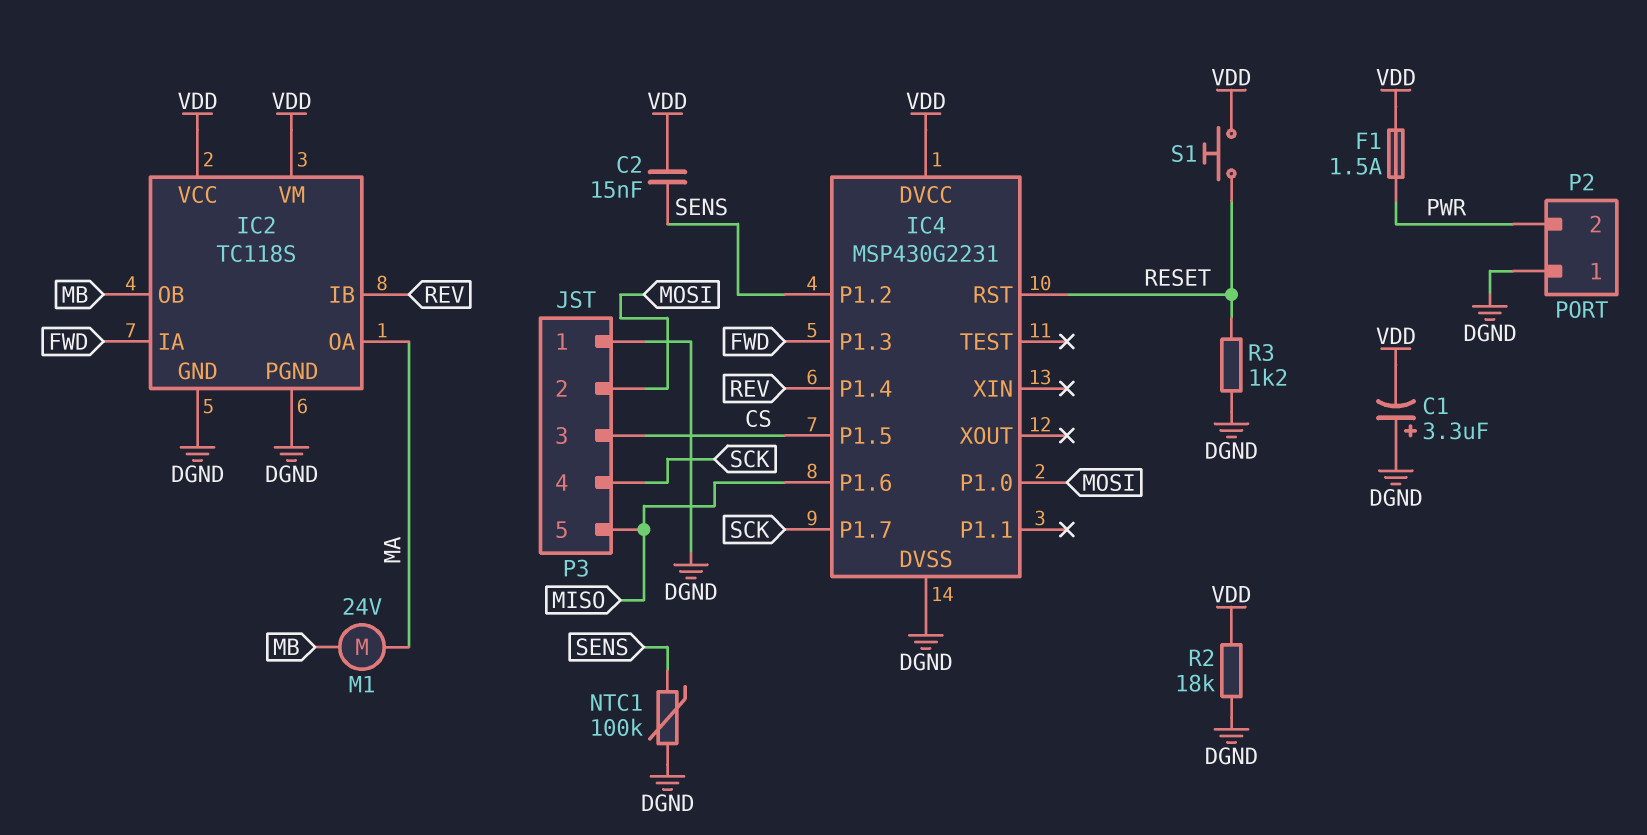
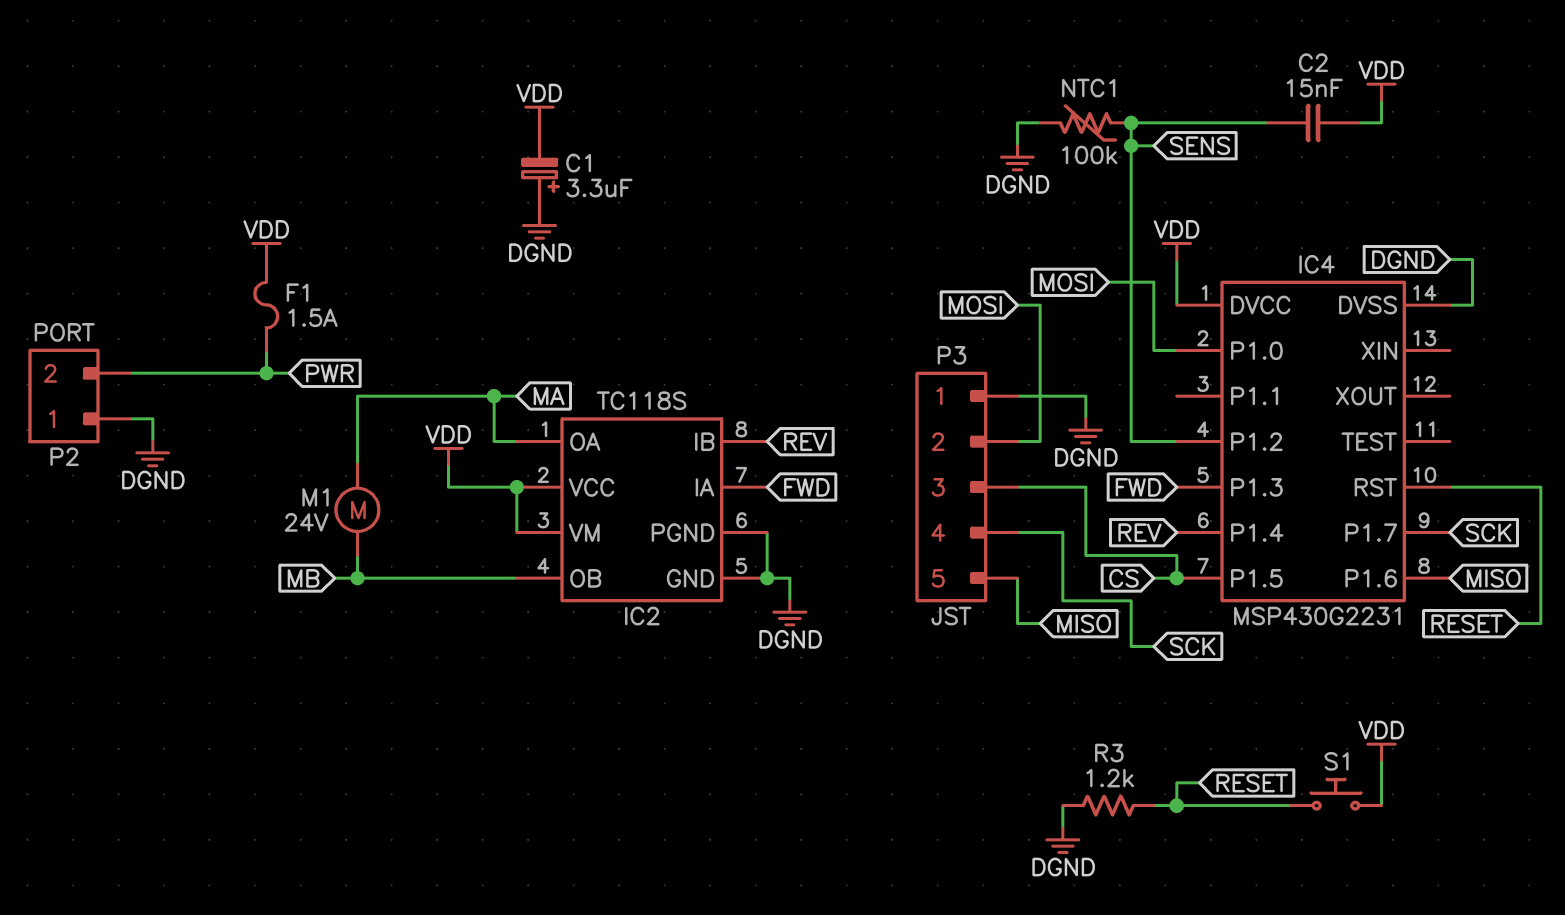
R2: 18k (DGND, VDD) -> none

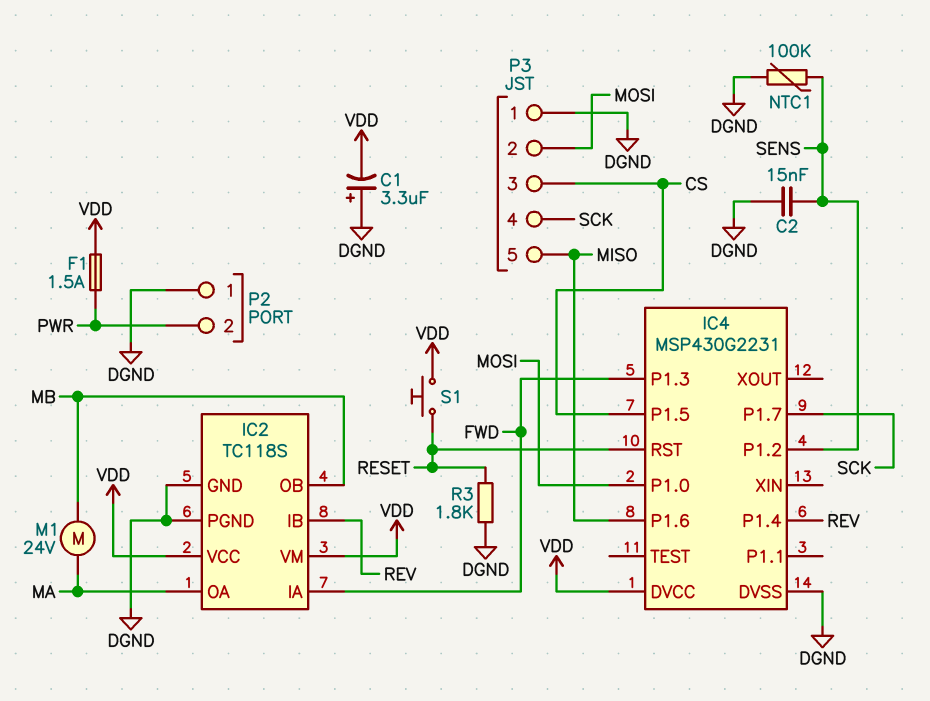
C2: 15nF (SENS, VDD) -> 15nF (DGND, SENS)
R3: 1.2k (DGND, RESET) -> 1.8k (DGND, RESET)

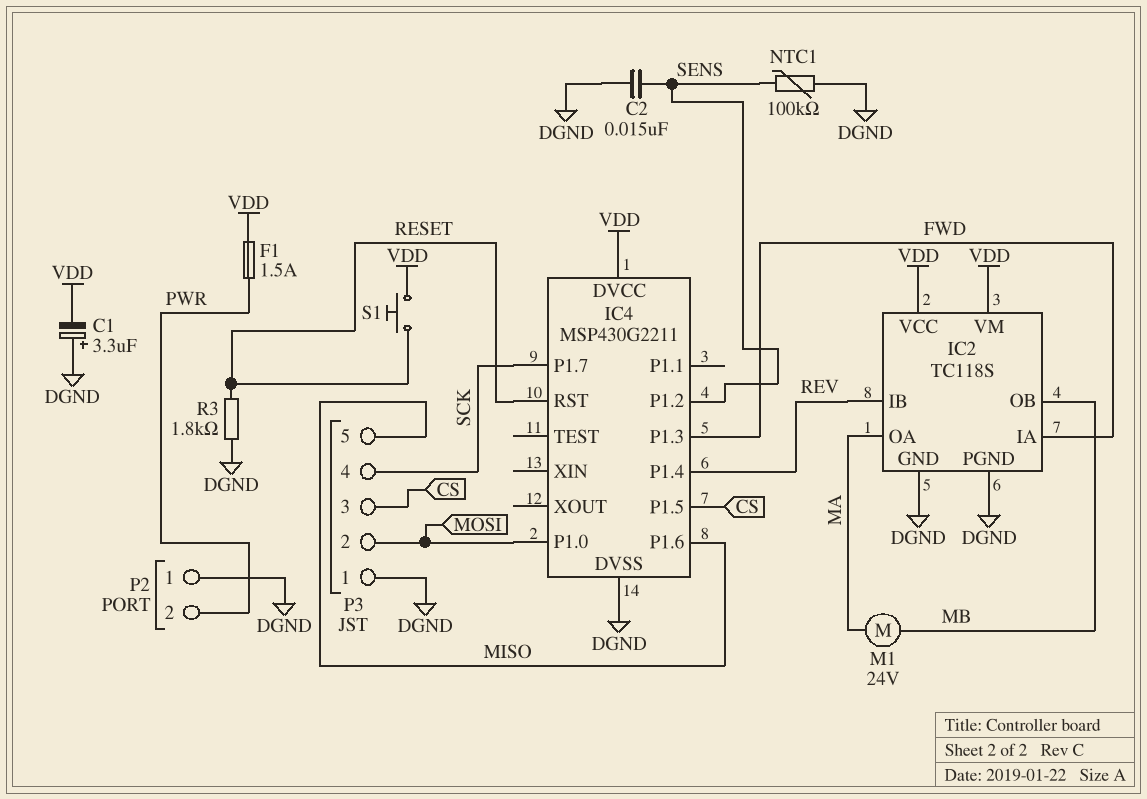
IC4: MSP430G2231 -> MSP430G2211

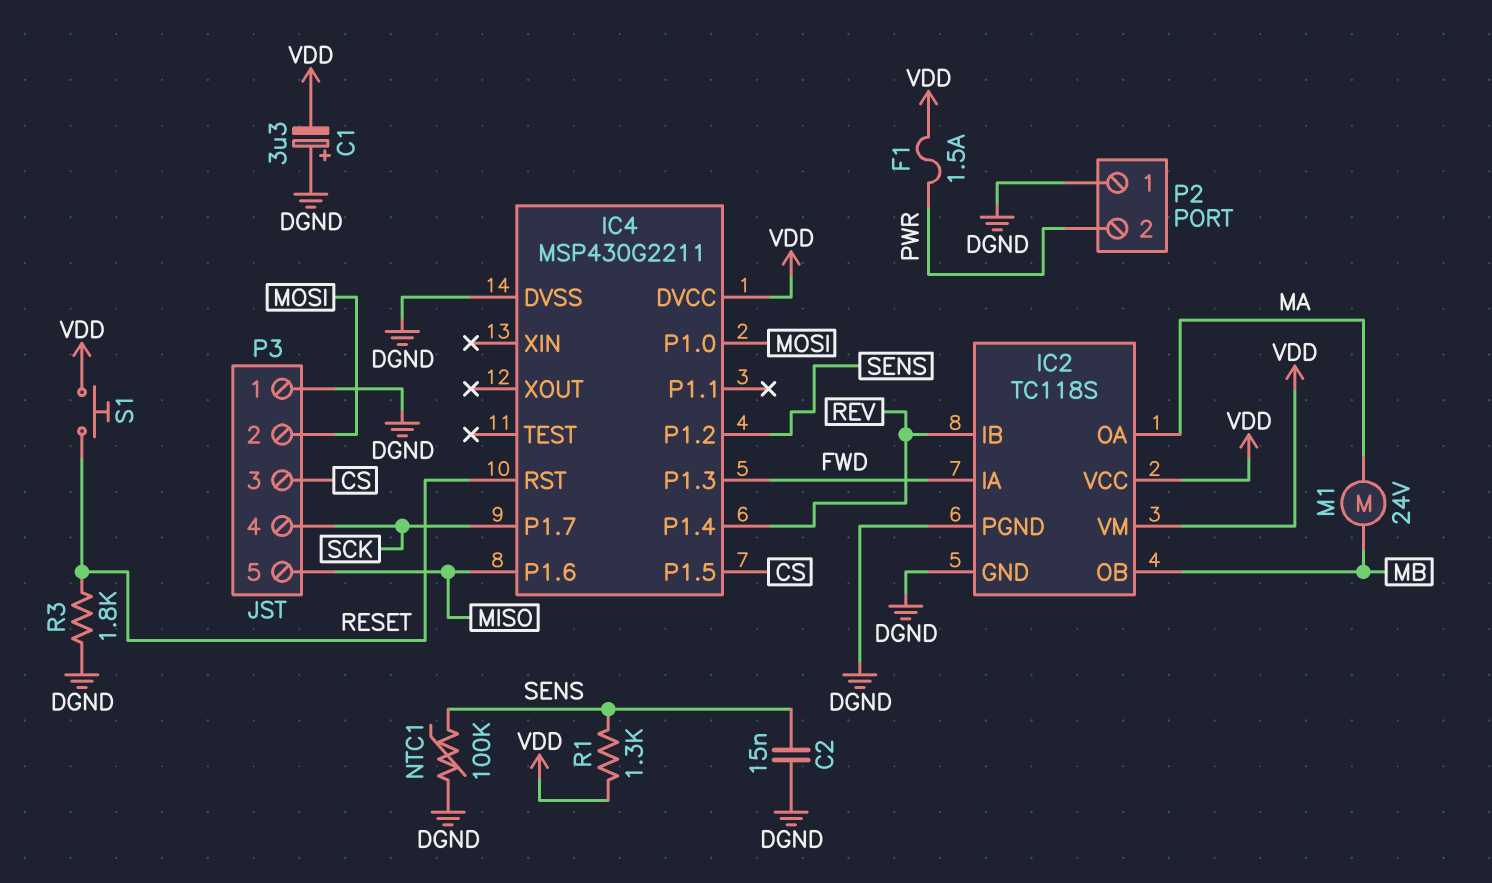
R1: none -> 1.3k (SENS, VDD)

